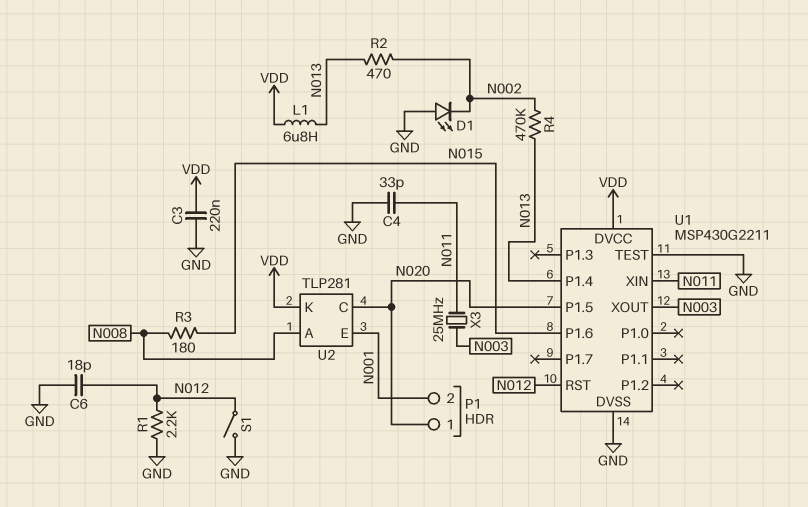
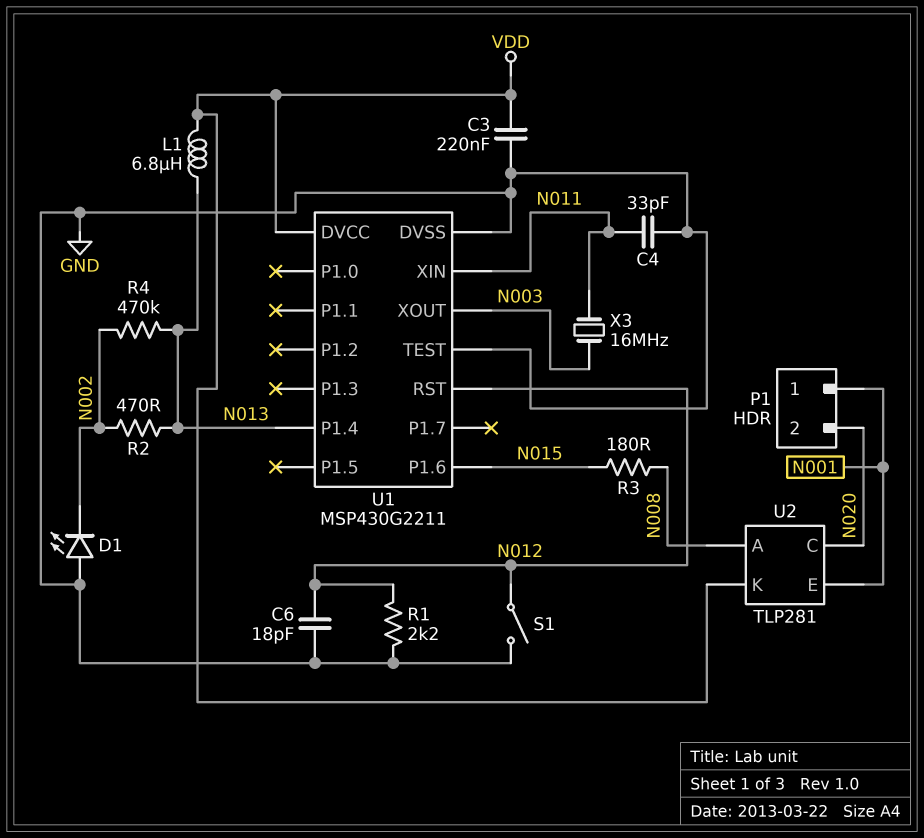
P1 pin 1: N020 -> N001
P1 pin 2: N001 -> N020
U1 pin P1.5: N020 -> none
X3: 25MHz (N003, N011) -> 16MHz (N003, N011)

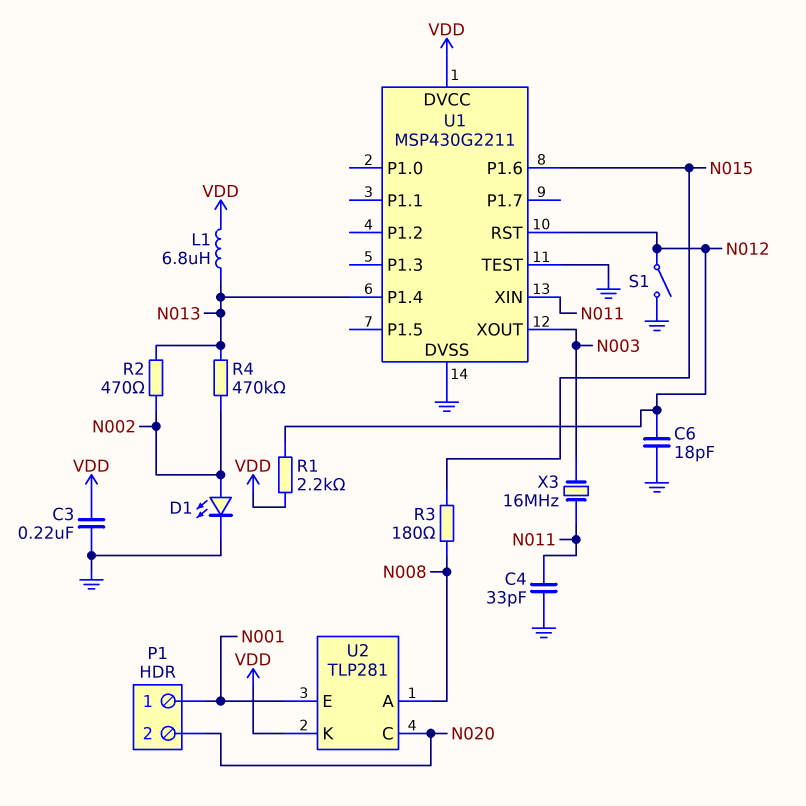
D1: LED (A GND, K N002) -> LED (A N002, K GND)
R1: 2.2k (GND, N012) -> 2.2k (N012, VDD)

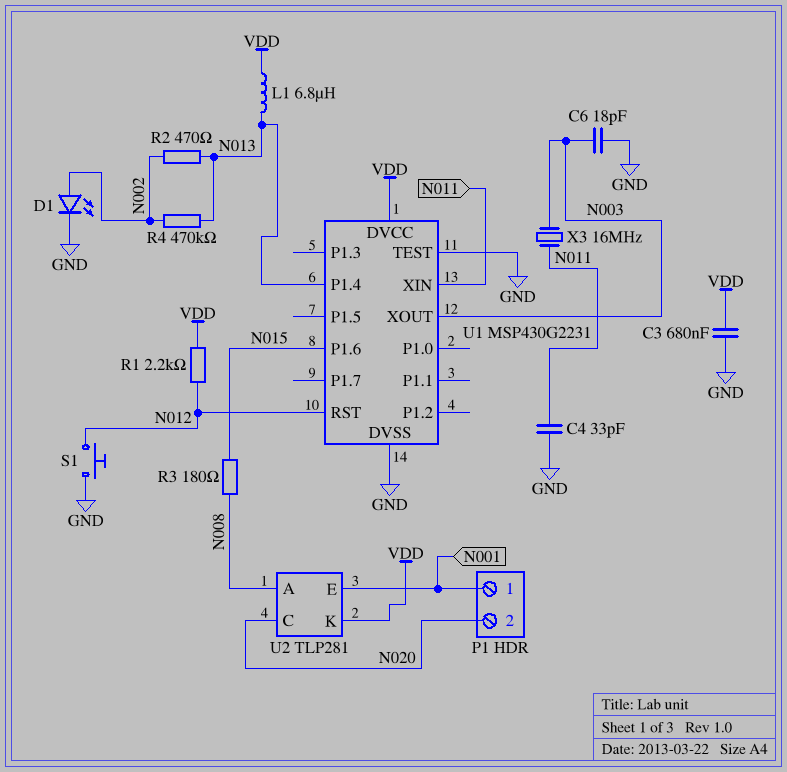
C3: 220nF (GND, VDD) -> 680nF (GND, VDD)
C6: 18pF (GND, N012) -> 18pF (GND, N003)
S1: switch (GND, N012) -> button (GND, N012)
U1: MSP430G2211 -> MSP430G2231

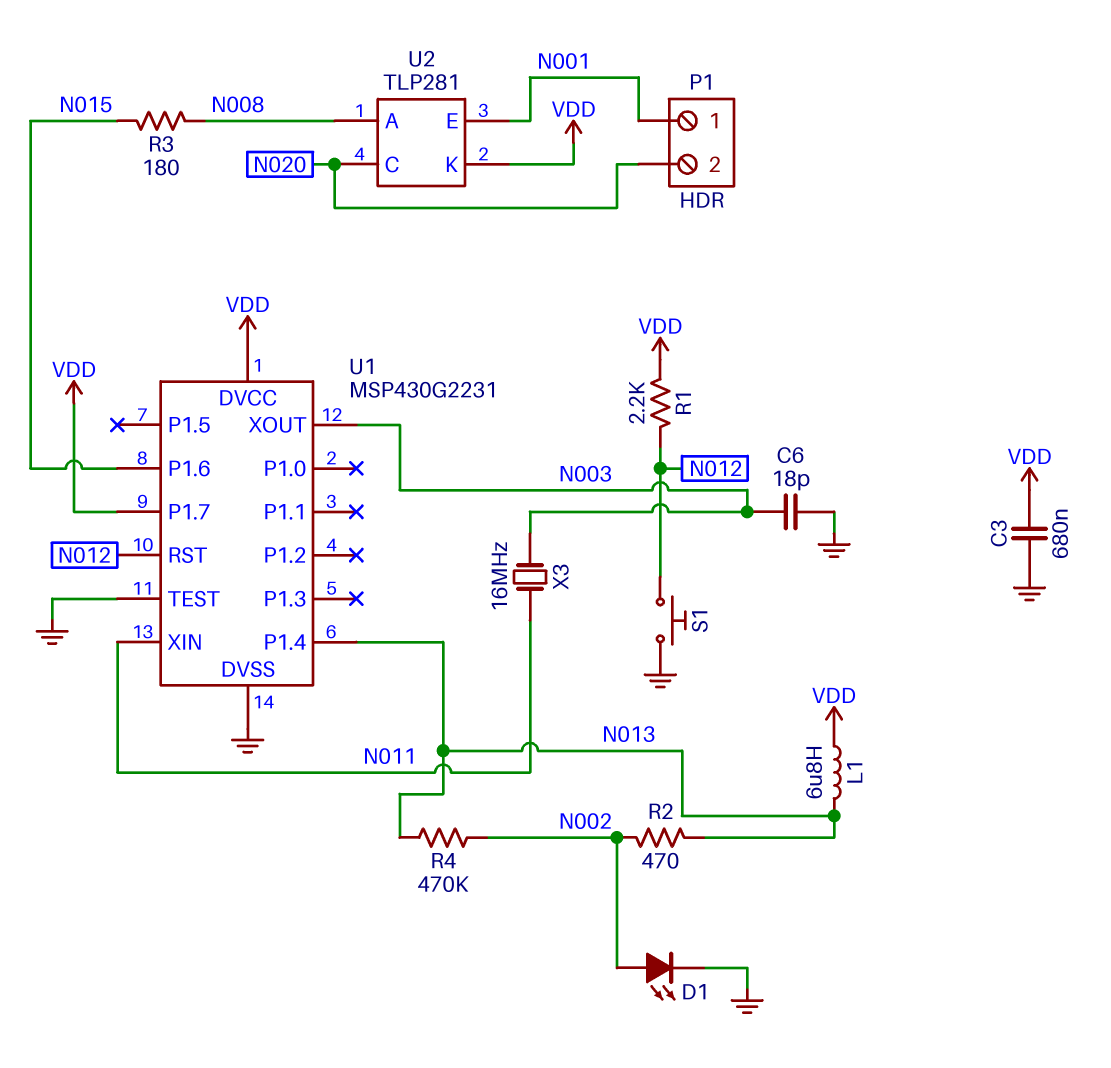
C4: 33pF (GND, N011) -> none
U1 pin P1.7: none -> VDD

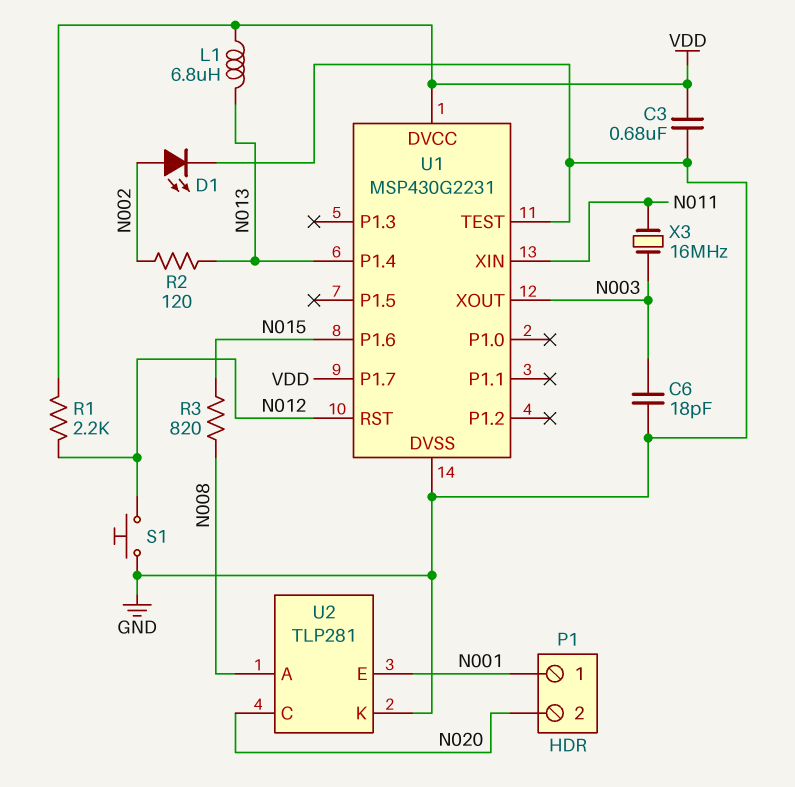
R2: 470 (N002, N013) -> 120 (N002, N013)
R3: 180 (N008, N015) -> 820 (N008, N015)
R4: 470k (N002, N013) -> none
U2 pin K: VDD -> GND

